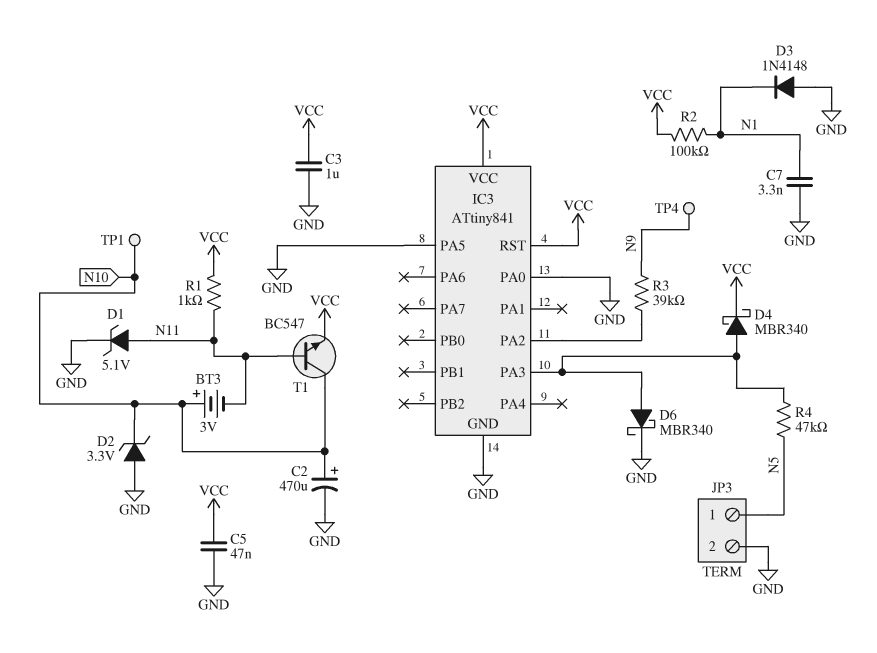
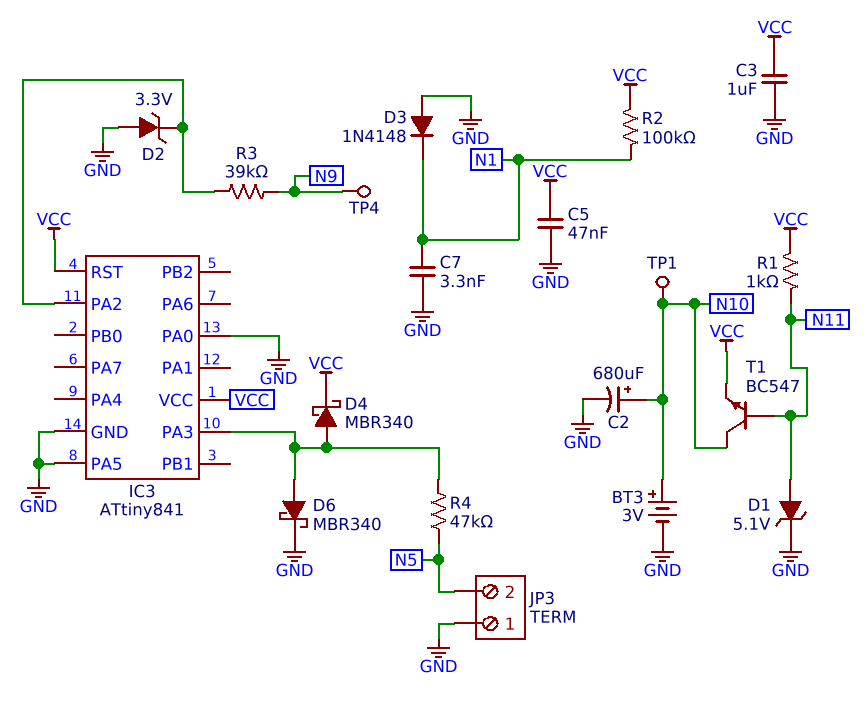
BT3: 3V (plus N10, minus N11) -> 3V (plus N10, minus GND)
C2: 470uF (plus N10, minus GND) -> 680uF (plus N10, minus GND)
D2: zener 3.3V (A GND, K N10) -> zener 3.3V (A GND, K IC3/PA2)
JP3 pin 1: N5 -> GND
JP3 pin 2: GND -> N5

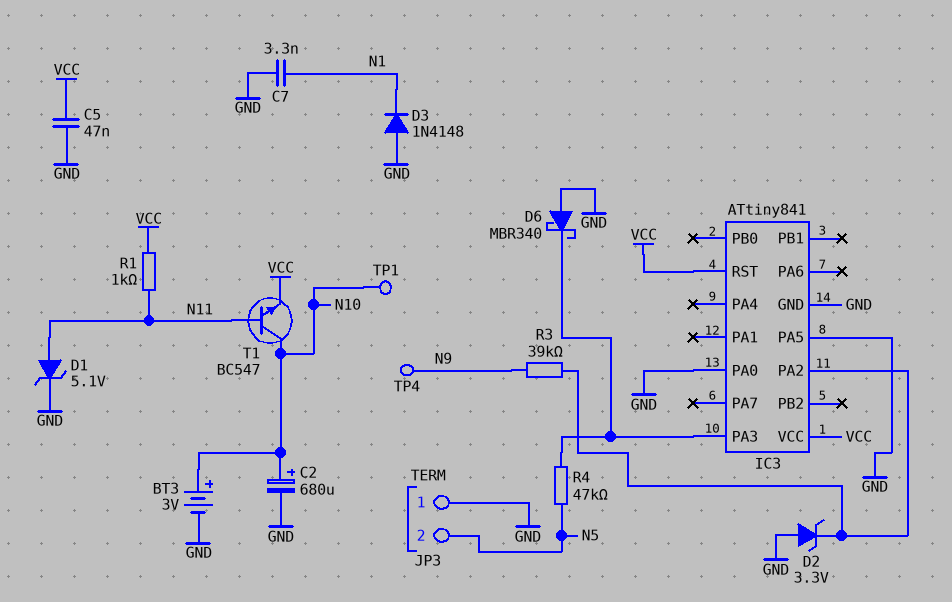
C3: 1uF (GND, VCC) -> none
D4: schottky MBR340 (A IC3/PA3, K VCC) -> none
D6: schottky MBR340 (A IC3/PA3, K GND) -> schottky MBR340 (A GND, K IC3/PA3)
R2: 100k (N1, VCC) -> none

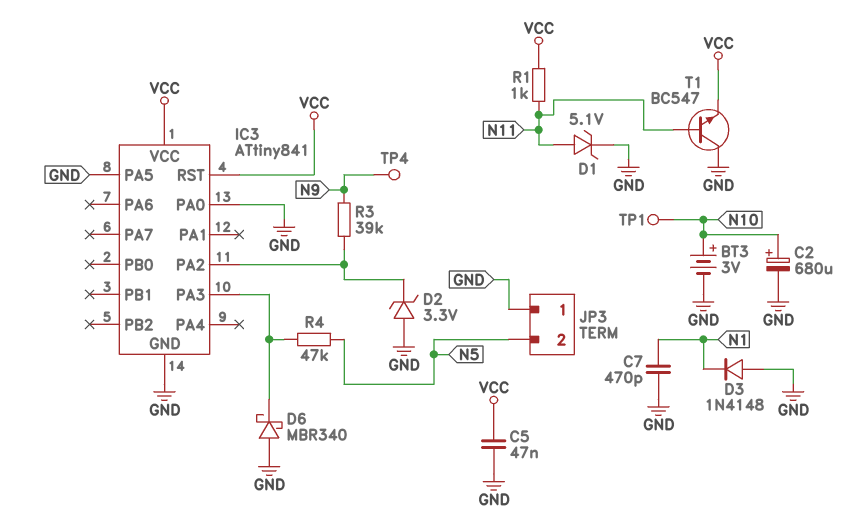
C7: 3.3nF (GND, N1) -> 470pF (GND, N1)
T1: NPN BC547 (B N11, C N10, E VCC) -> NPN BC547 (B N11, C GND, E VCC)

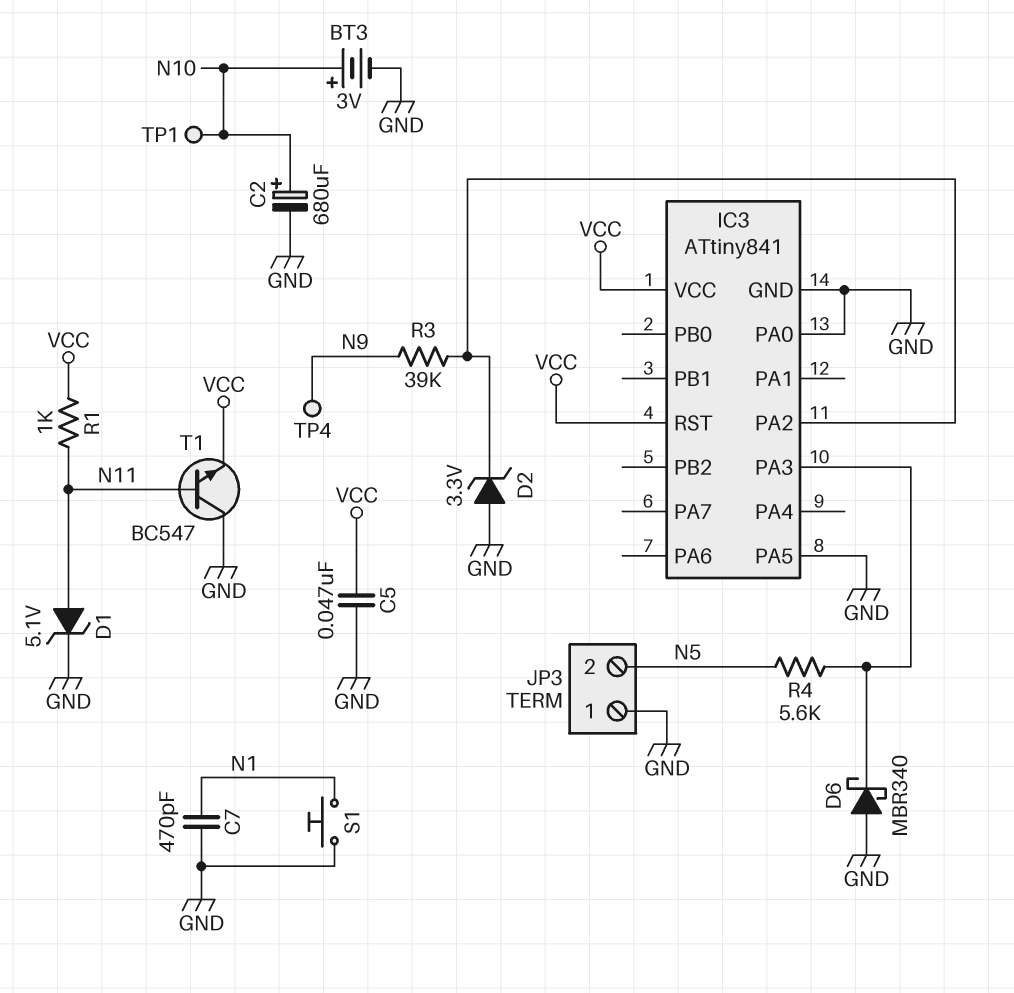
D3: diode 1N4148 (A GND, K N1) -> none
R4: 47k (IC3/PA3, N5) -> 5.6k (IC3/PA3, N5)
S1: none -> button (GND, N1)

